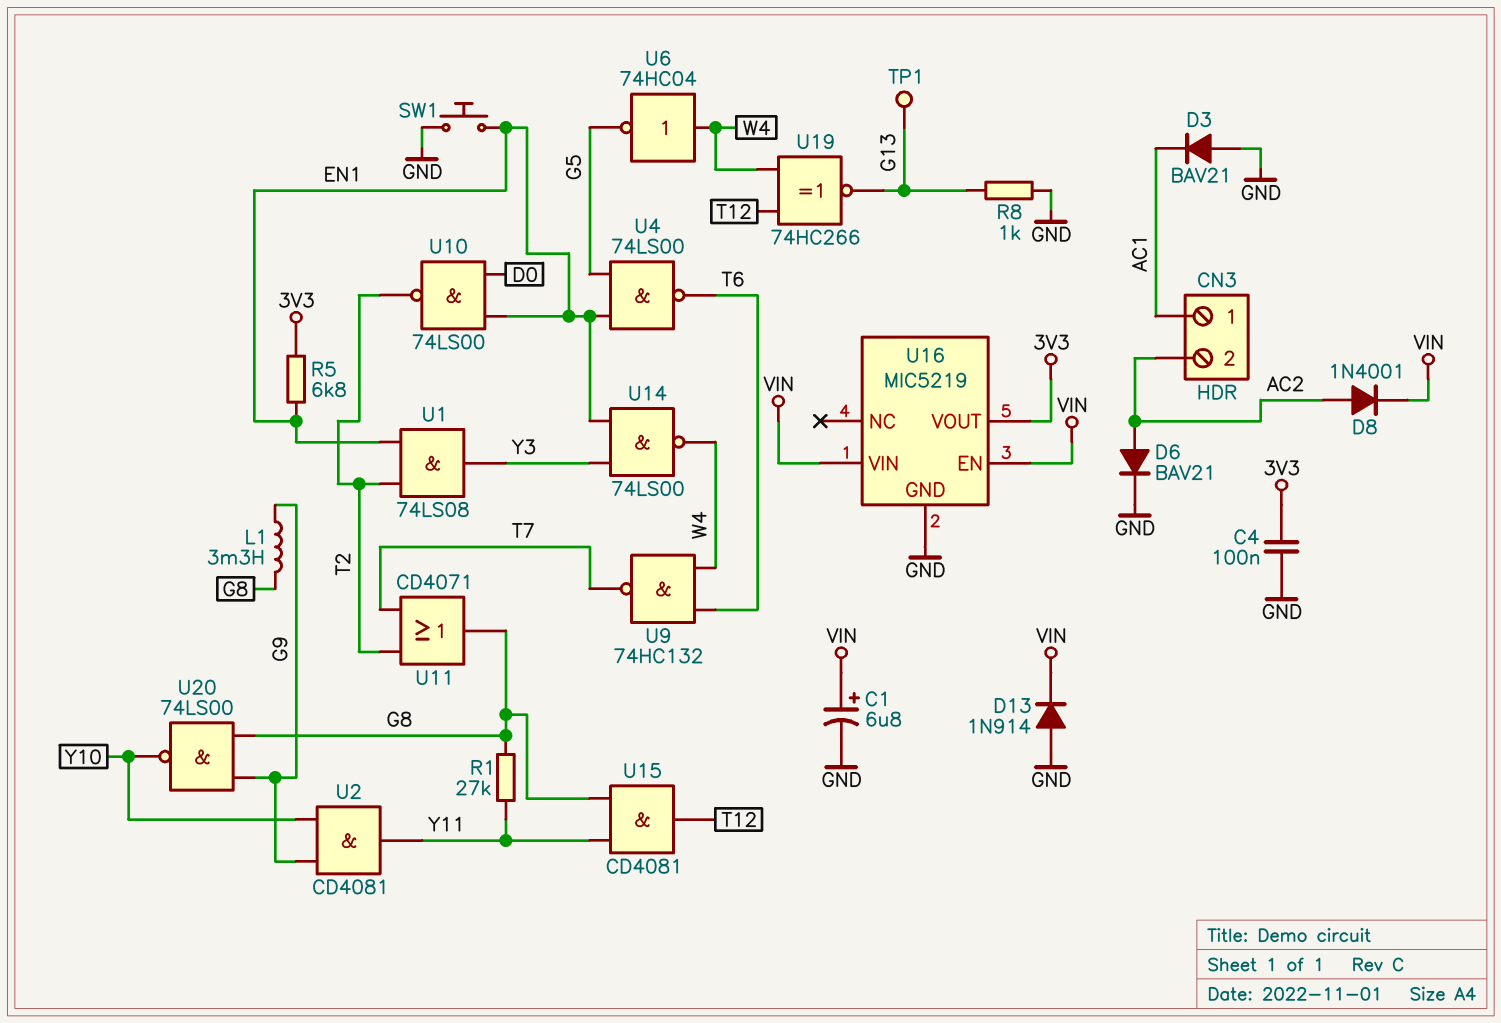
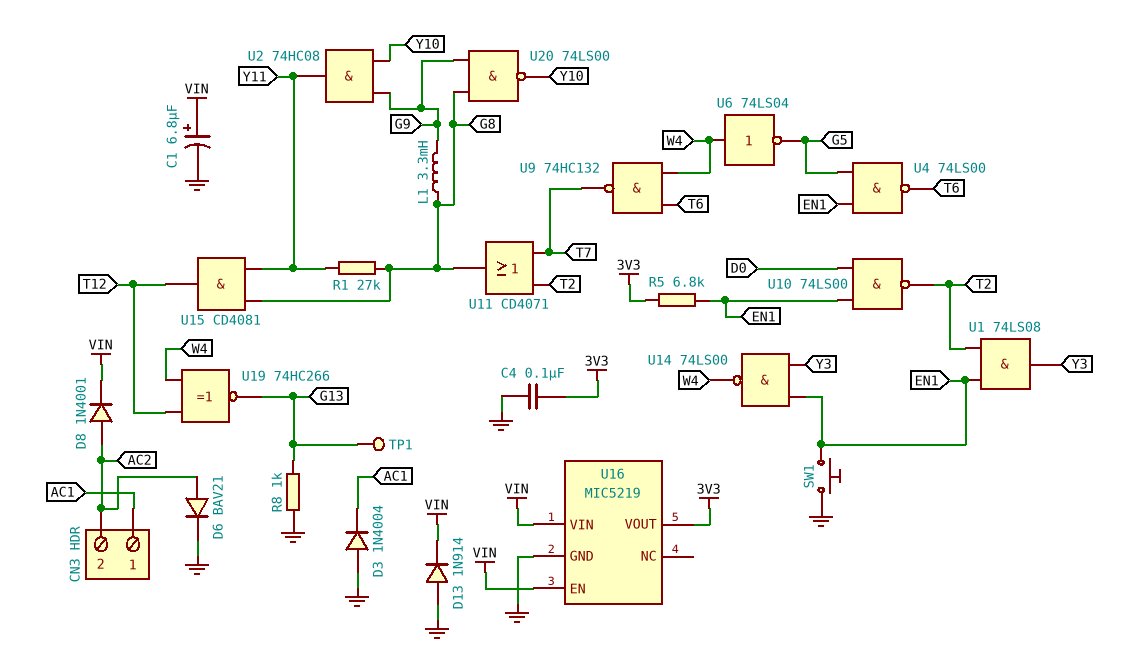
D3: diode BAV21 (A GND, K AC1) -> diode 1N4004 (A GND, K AC1)
U2: AND CD4081 (in G9, in Y10, out Y11) -> AND 74HC08 (in G9, in Y10, out Y11)
U6: NOT 74HC04 (in W4, out G5) -> NOT 74LS04 (in W4, out G5)

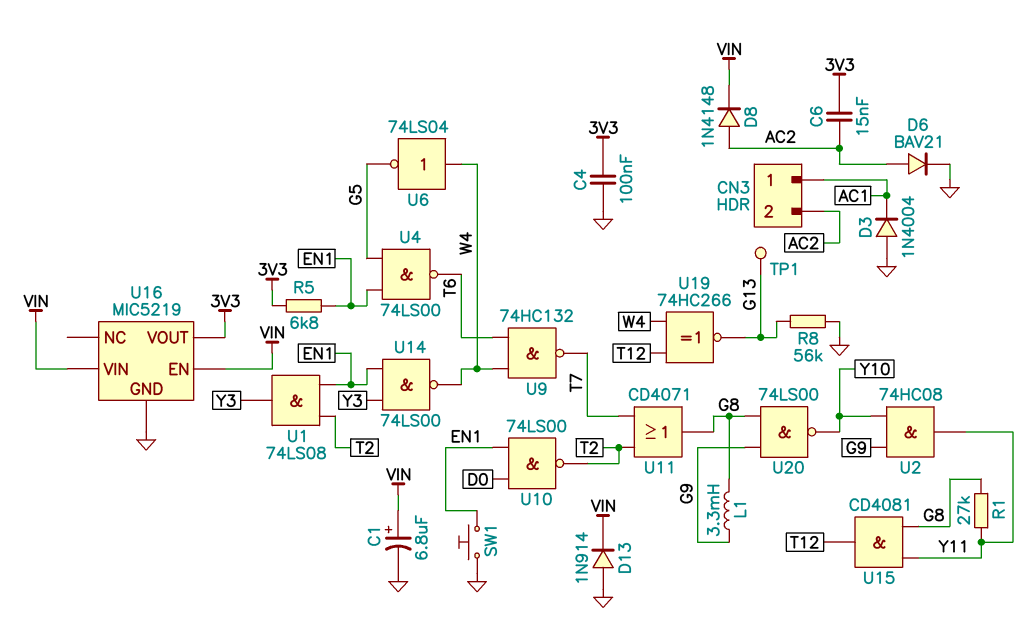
C6: none -> 15nF (3V3, AC2)
D8: diode 1N4001 (A AC2, K VIN) -> diode 1N4148 (A AC2, K VIN)
R8: 1k (G13, GND) -> 56k (G13, GND)

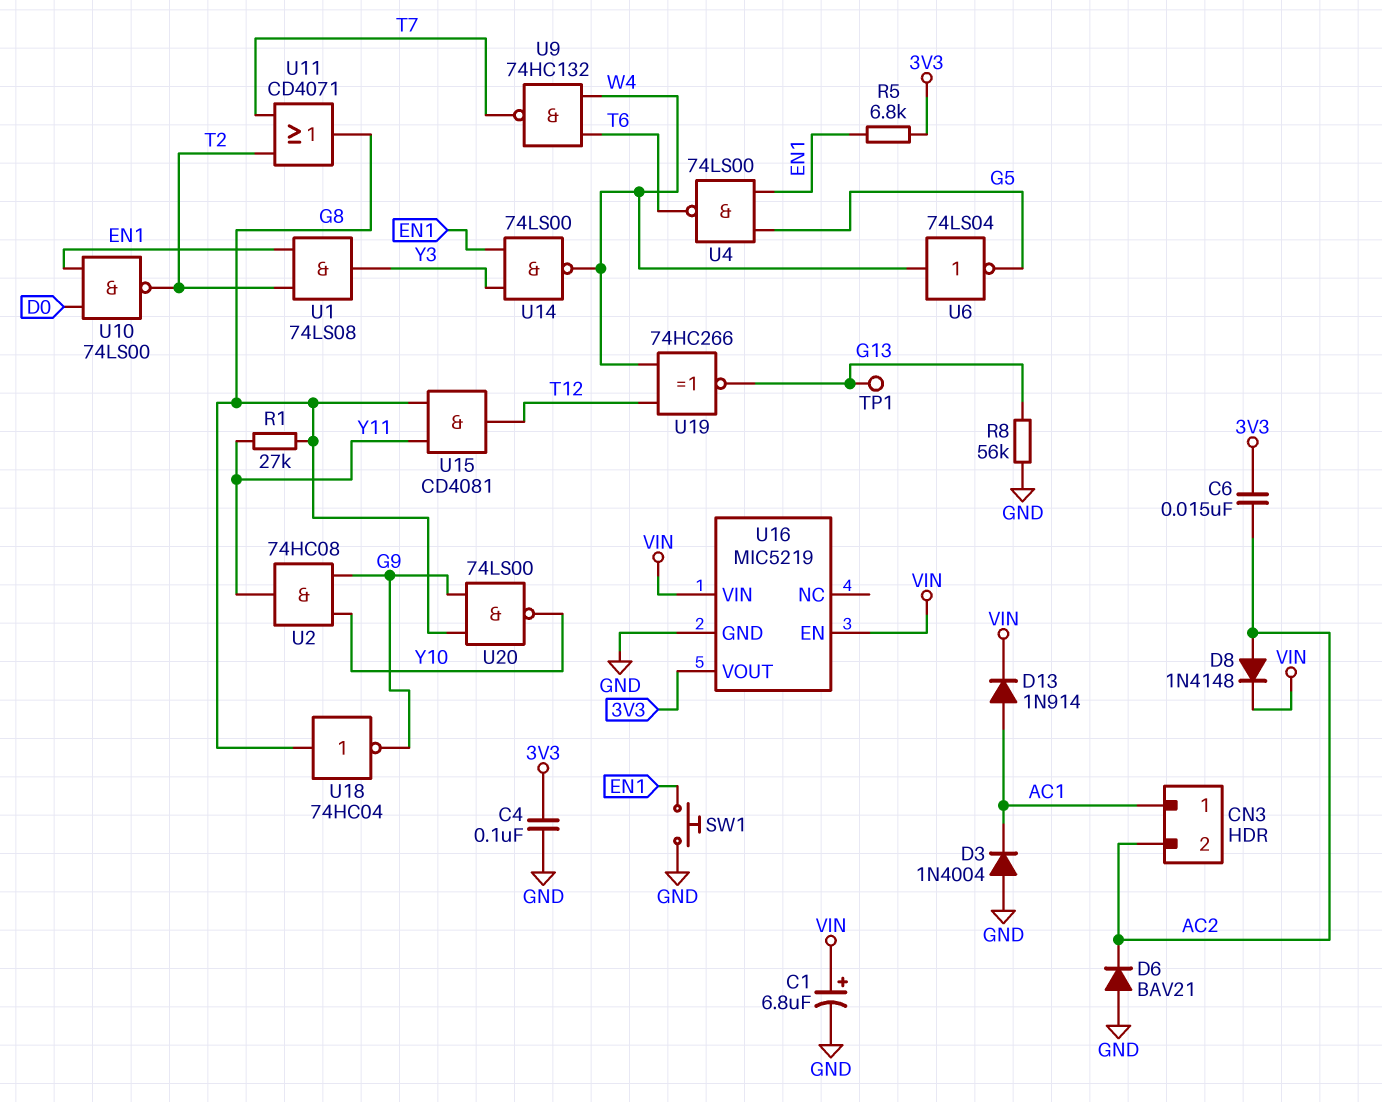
D6: diode BAV21 (A AC2, K GND) -> diode BAV21 (A GND, K AC2)
D13: diode 1N914 (A GND, K VIN) -> diode 1N914 (A AC1, K VIN)
L1: 3.3mH (G8, G9) -> none
U18: none -> NOT 74HC04 (in G8, out G9)

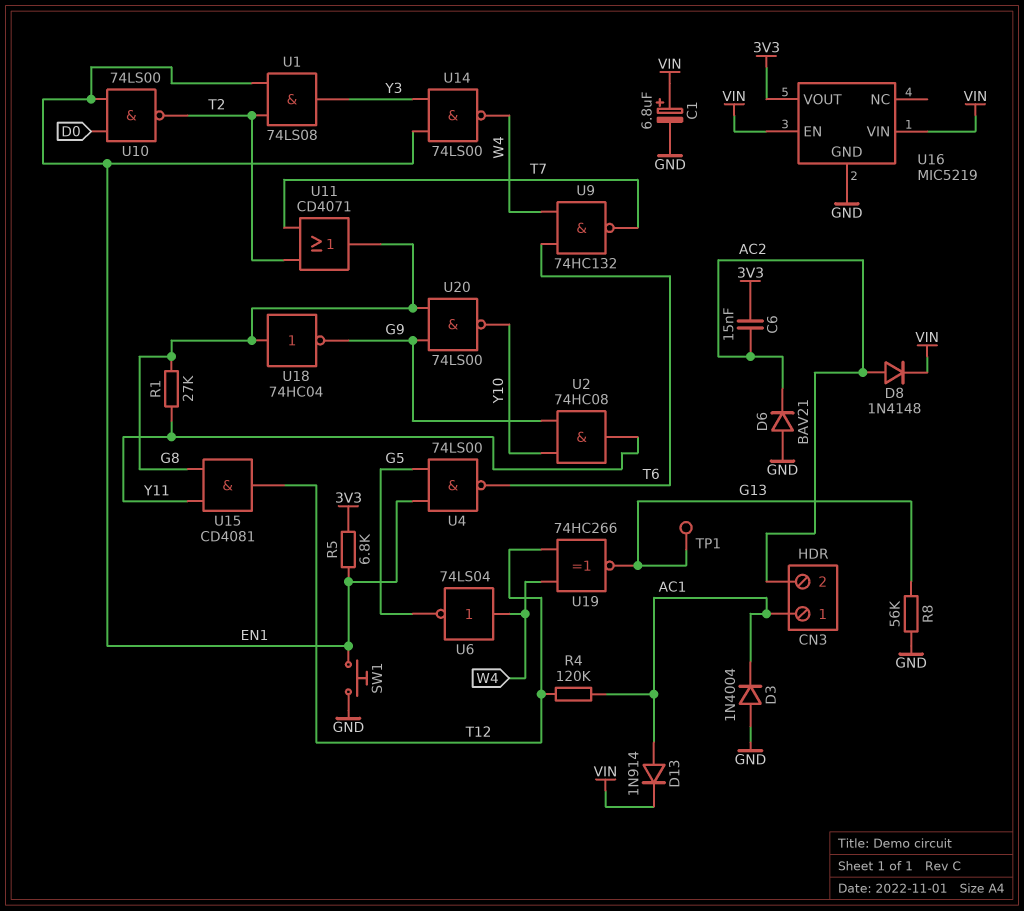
C4: 100nF (3V3, GND) -> none
R4: none -> 120k (AC1, T12)

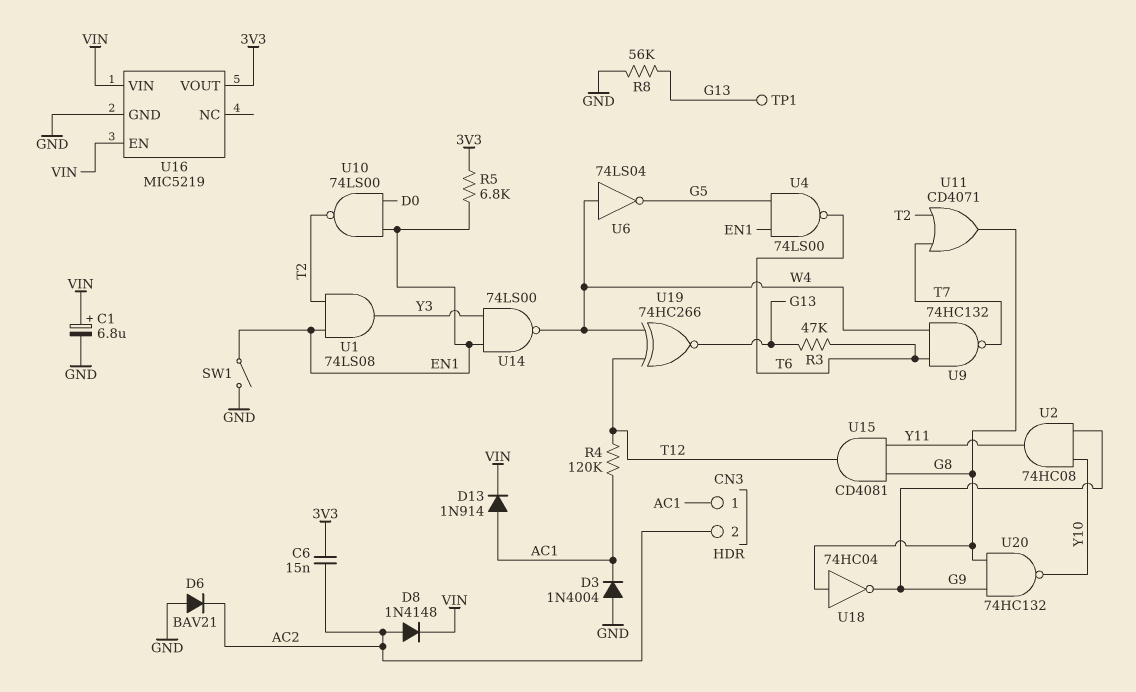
R1: 27k (G8, Y11) -> none
R3: none -> 47k (G13, T6)
SW1: button (EN1, GND) -> switch (EN1, GND)
U20: NAND 74LS00 (in G8, in G9, out Y10) -> NAND 74HC132 (in G8, in G9, out Y10)

